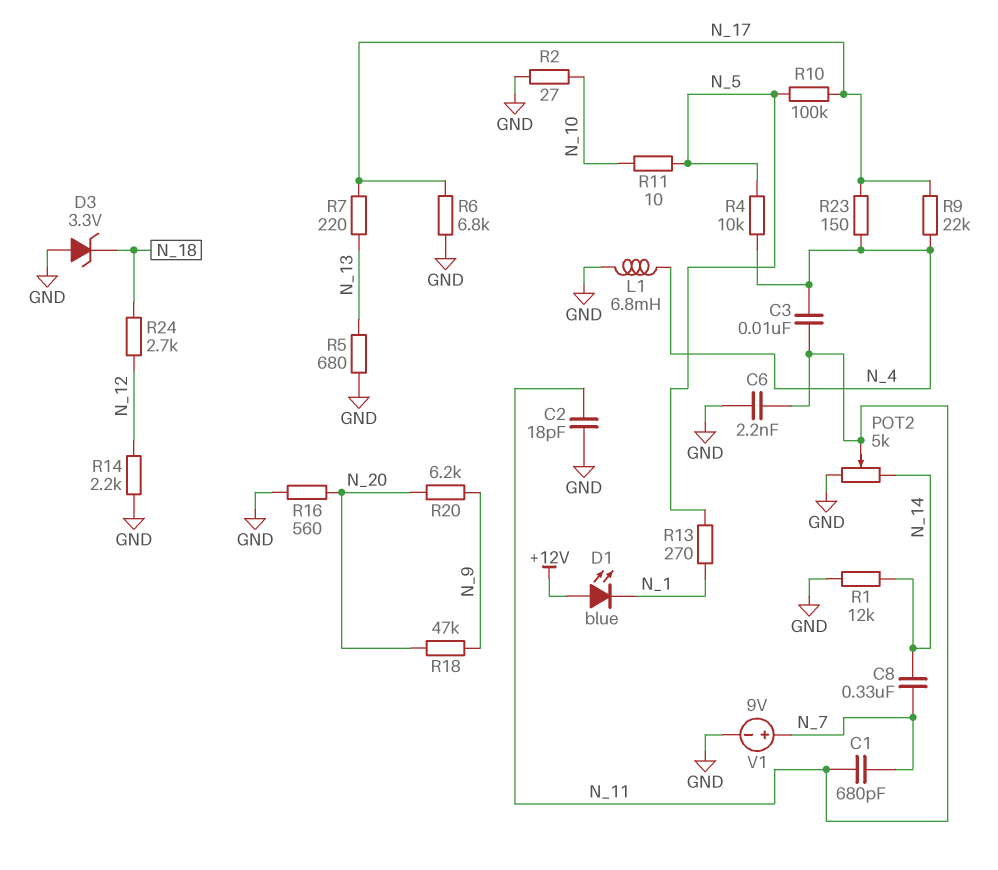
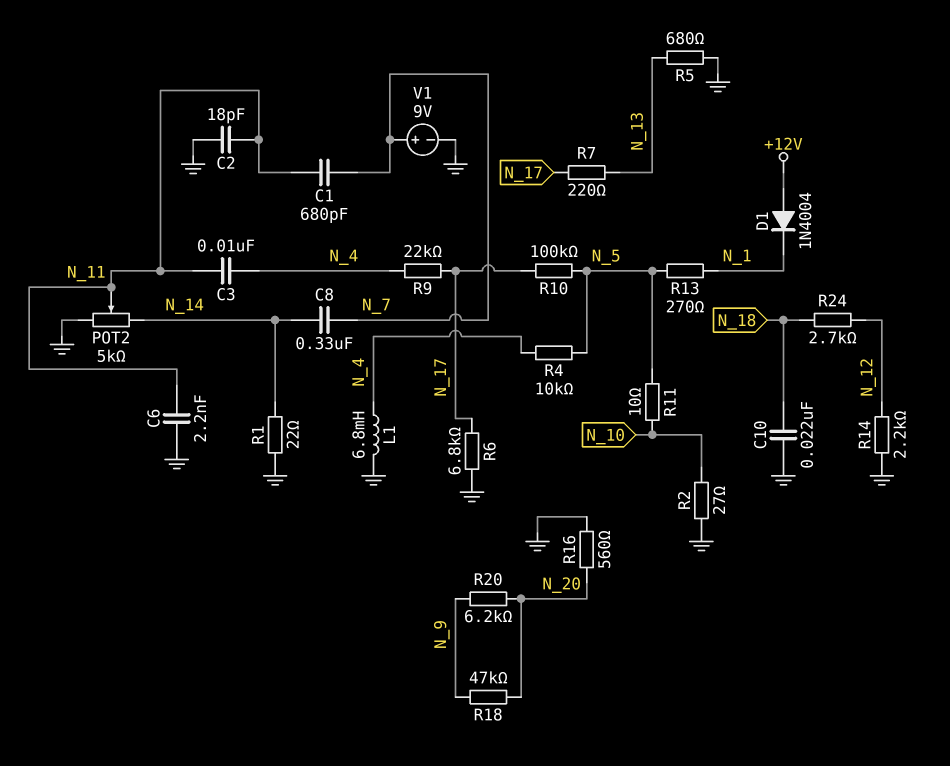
C10: none -> 22nF (GND, N_18)
D1: LED blue (A +12V, K N_1) -> diode 1N4004 (A +12V, K N_1)
D3: zener 3.3V (A GND, K N_18) -> none
R1: 12k (GND, N_14) -> 22 (GND, N_14)
R23: 150 (N_4, N_17) -> none

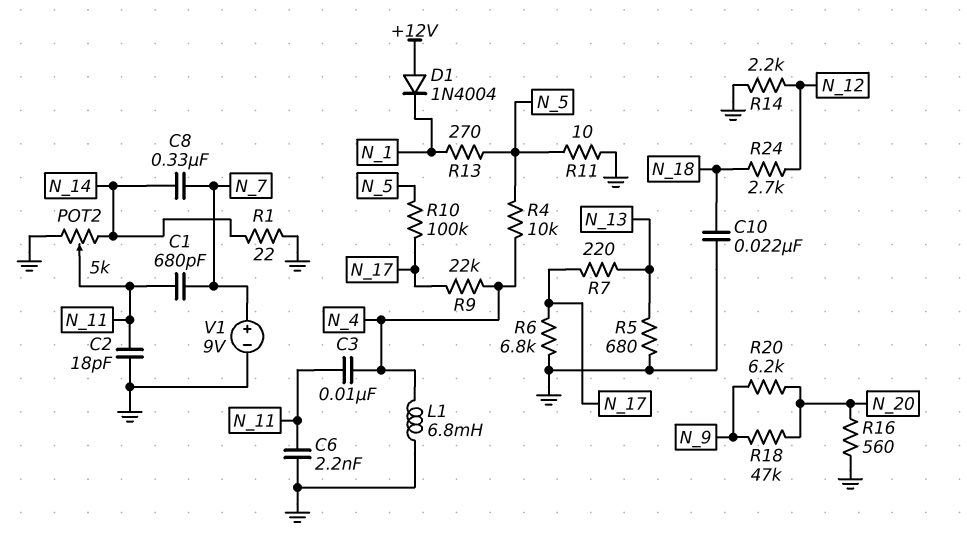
R2: 27 (GND, N_10) -> none
R11: 10 (N_5, N_10) -> 10 (GND, N_5)

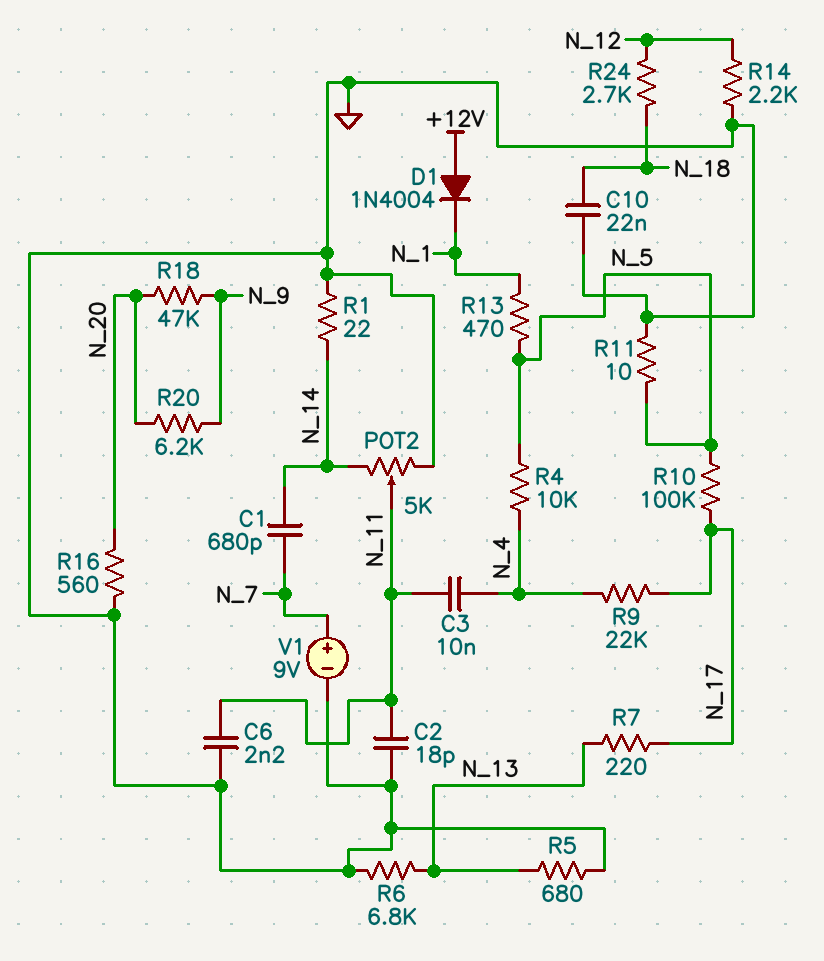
C1: 680pF (N_7, N_11) -> 680pF (N_7, N_14)
C8: 330nF (N_7, N_14) -> none
L1: 6.8mH (GND, N_4) -> none
R6: 6.8k (GND, N_17) -> 6.8k (GND, N_13)
R13: 270 (N_1, N_5) -> 470 (N_1, N_5)

